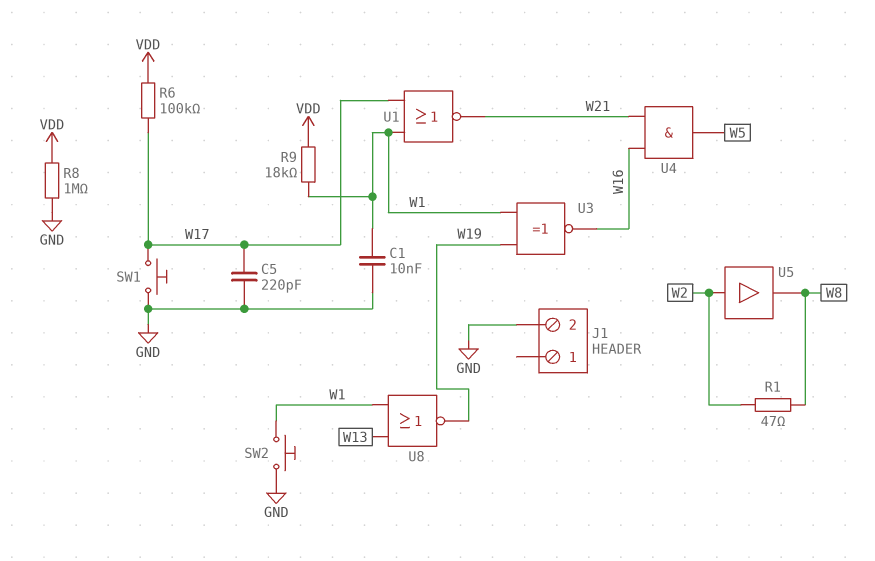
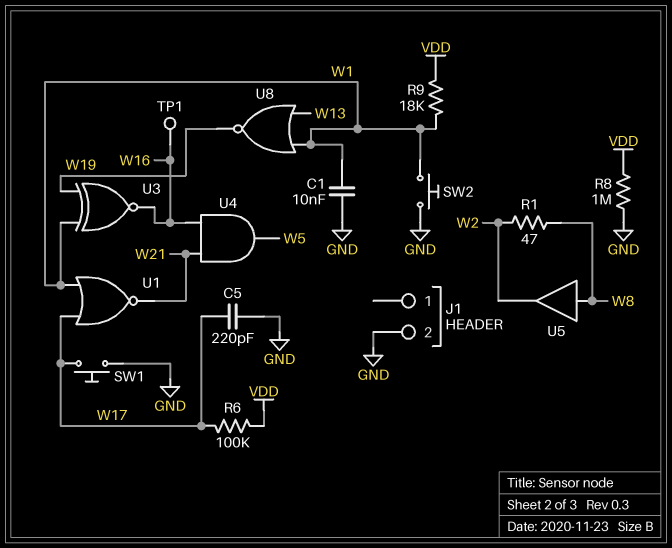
TP1: none -> test point (W16)
U5: buffer (in W2, out W8) -> buffer (in W8, out W2)

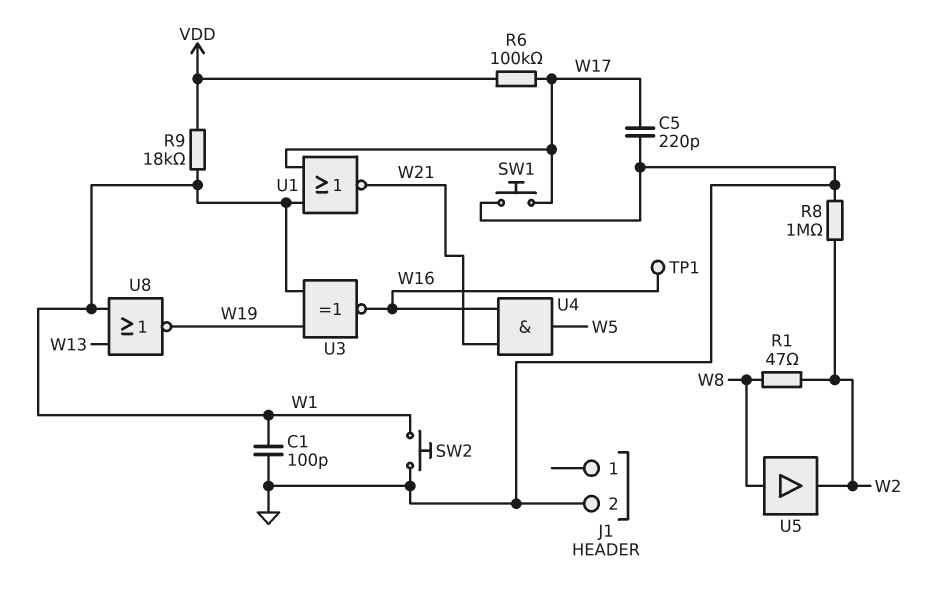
C1: 10nF (GND, W1) -> 100pF (GND, W1)
R8: 1M (GND, VDD) -> 1M (GND, W2)

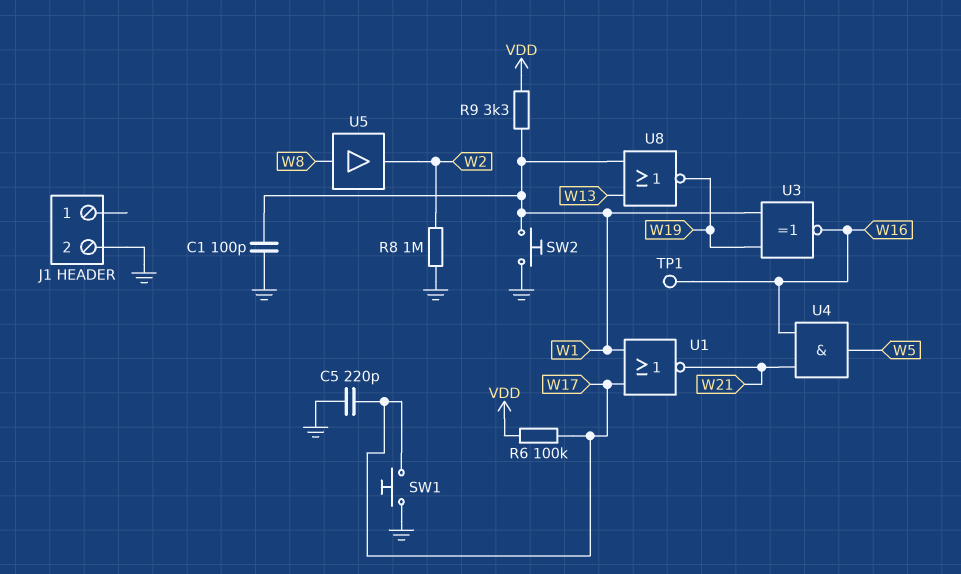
R1: 47 (W2, W8) -> none
R9: 18k (VDD, W1) -> 3.3k (VDD, W1)

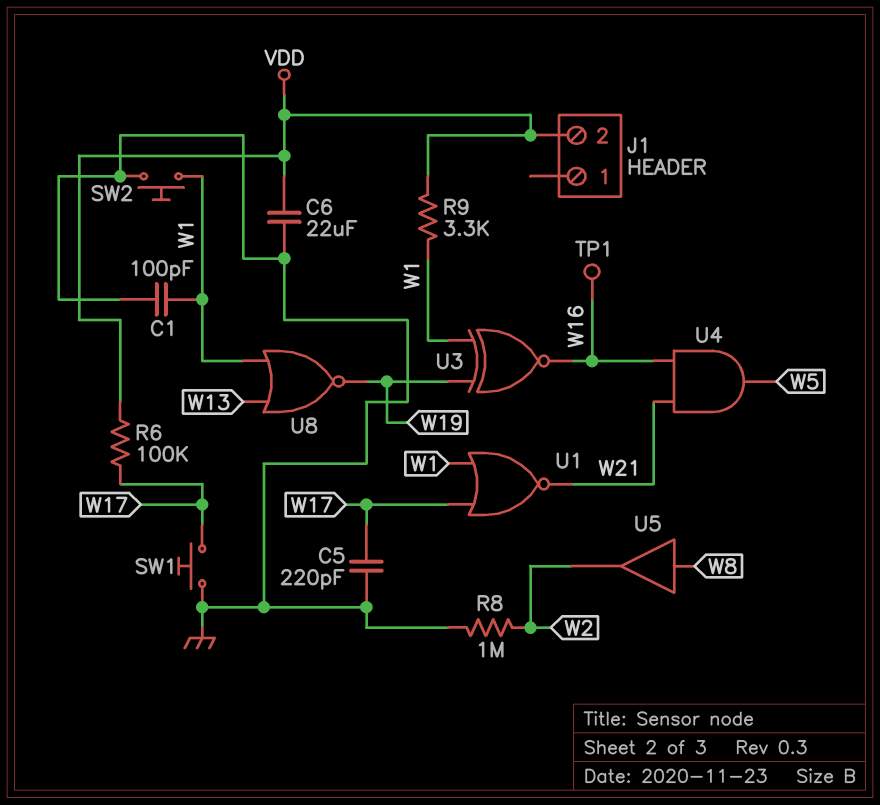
C6: none -> 22uF (GND, VDD)
J1 pin 2: GND -> VDD

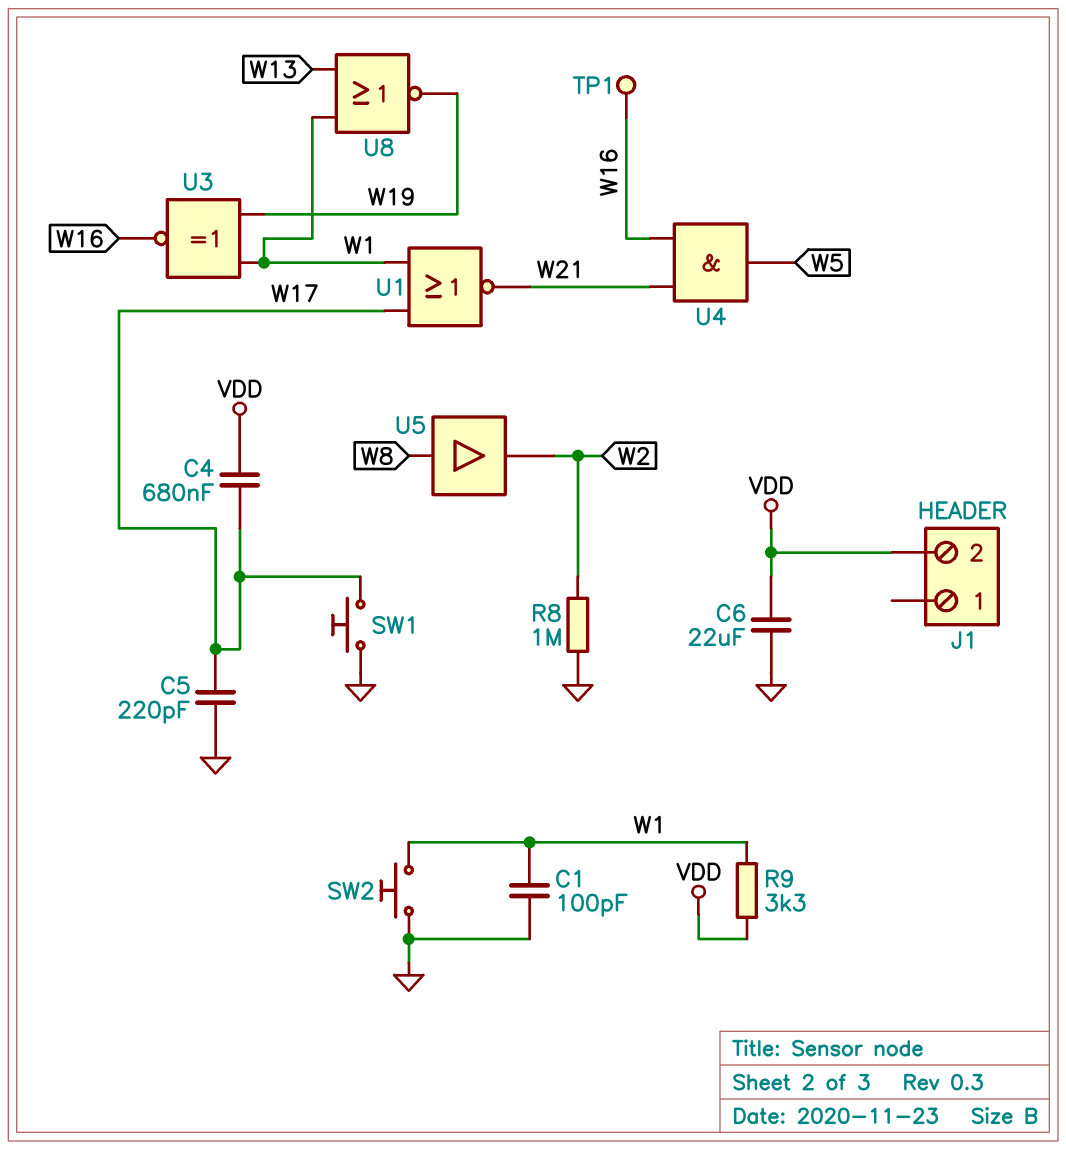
C4: none -> 680nF (VDD, W17)
R6: 100k (VDD, W17) -> none

